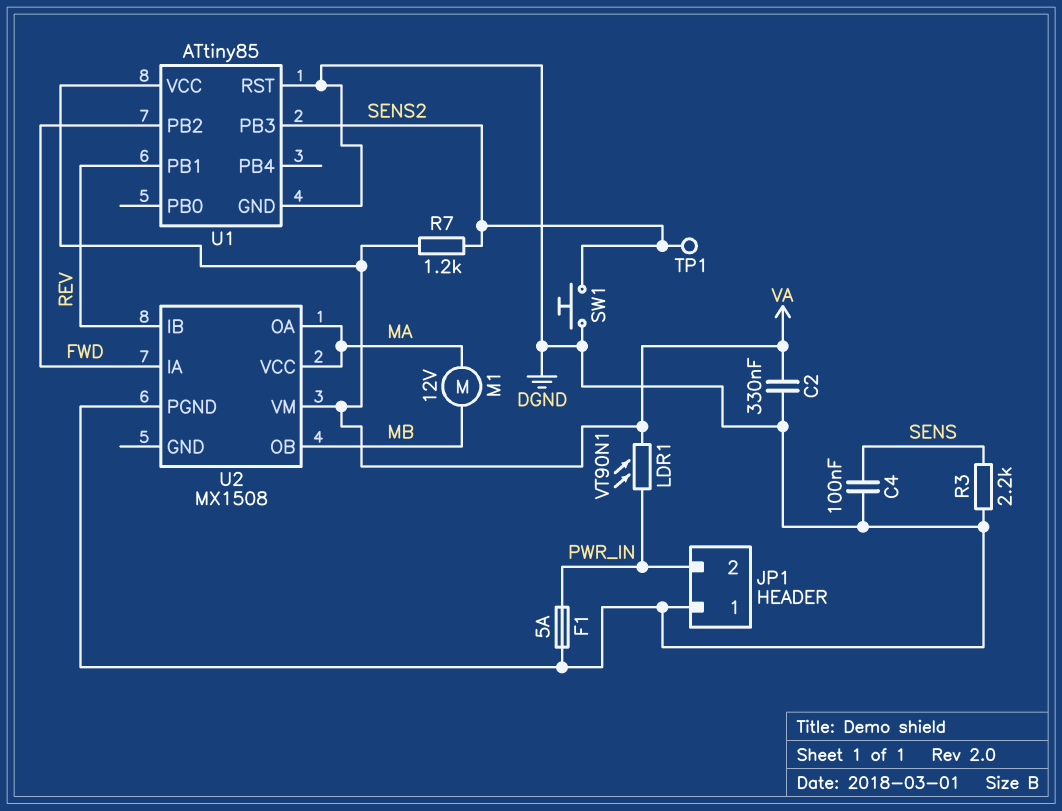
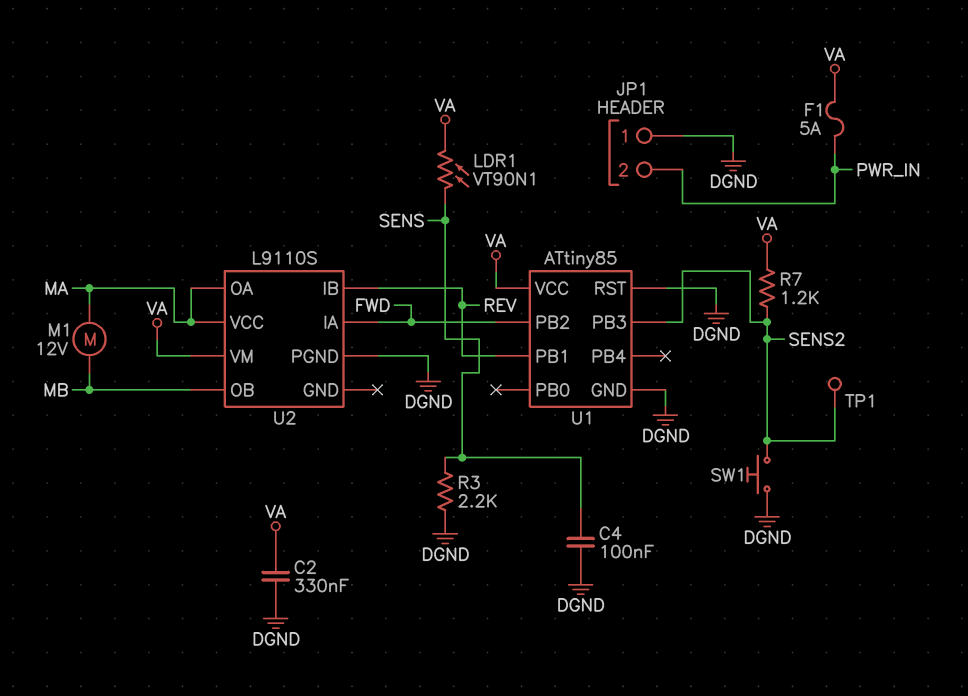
F1: 5A (DGND, PWR_IN) -> 5A (PWR_IN, VA)
LDR1: VT90N1 (PWR_IN, VA) -> VT90N1 (SENS, VA)
U2: MX1508 -> L9110S

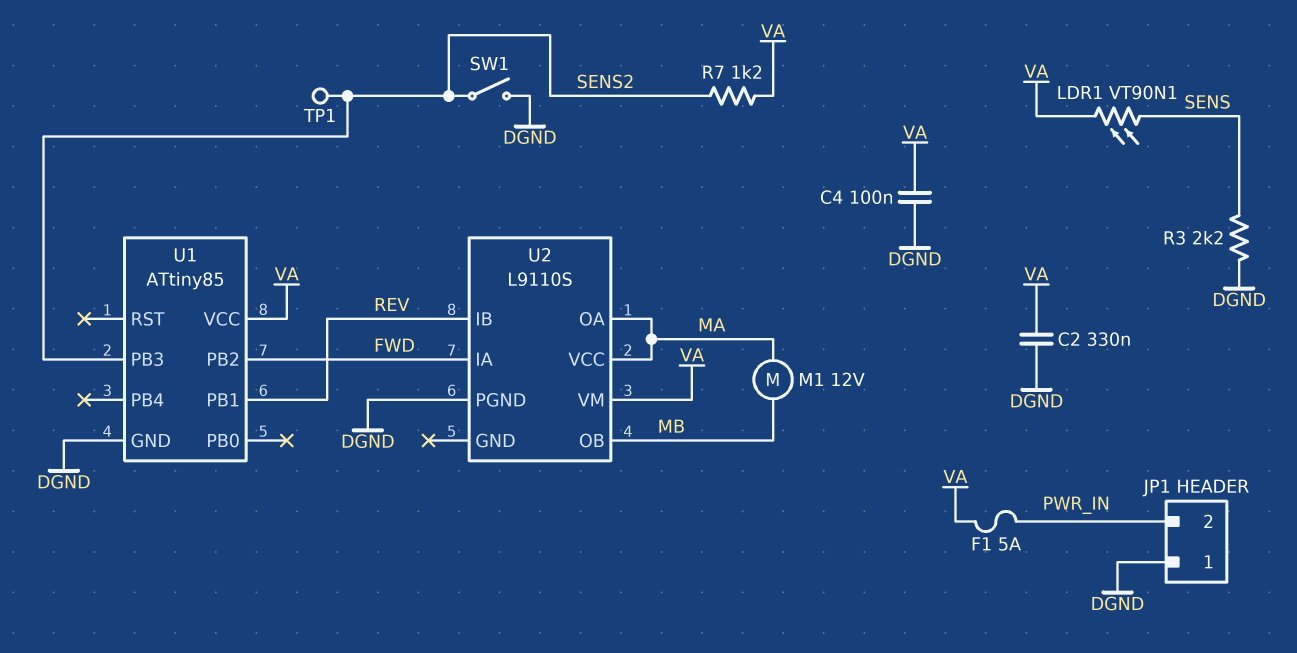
C4: 100nF (DGND, SENS) -> 100nF (DGND, VA)
SW1: button (DGND, SENS2) -> switch (DGND, SENS2)
U1 pin RST: DGND -> none

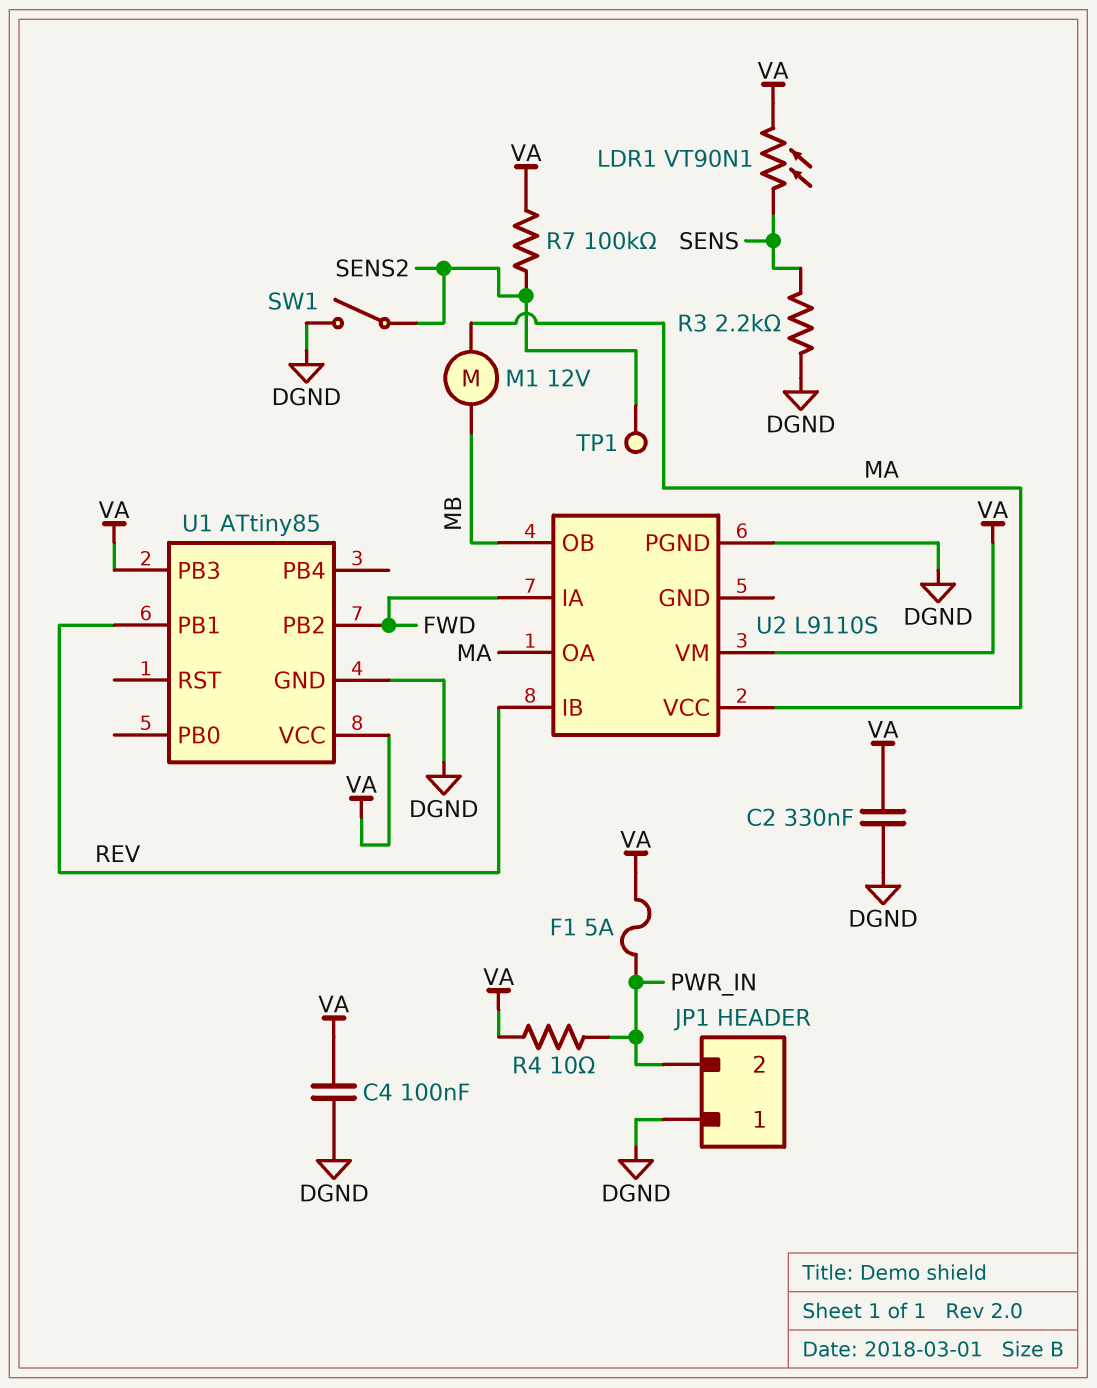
R4: none -> 10 (PWR_IN, VA)
R7: 1.2k (SENS2, VA) -> 100k (SENS2, VA)
U1 pin PB3: SENS2 -> VA

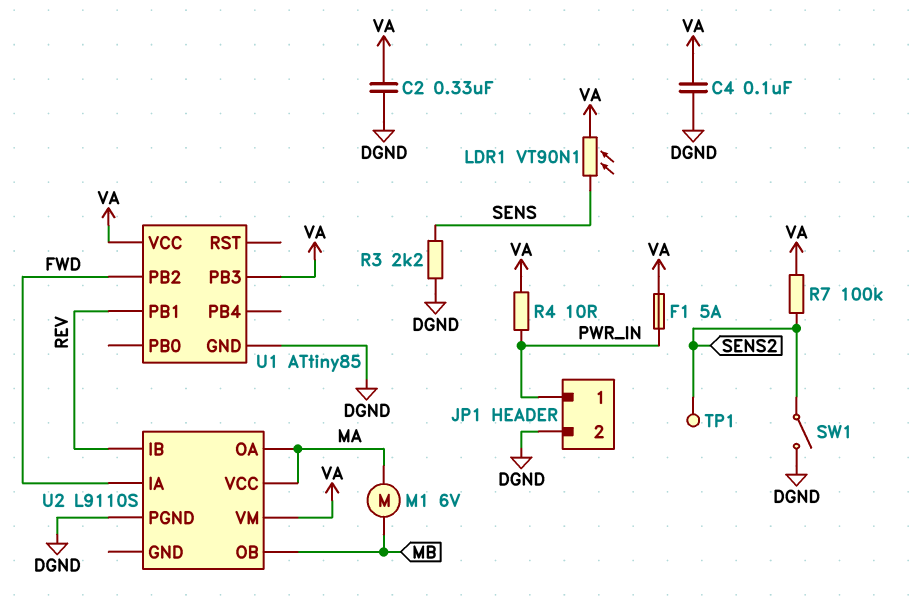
JP1 pin 1: DGND -> PWR_IN
JP1 pin 2: PWR_IN -> DGND
M1: motor 12V (MA, MB) -> motor 6V (MA, MB)

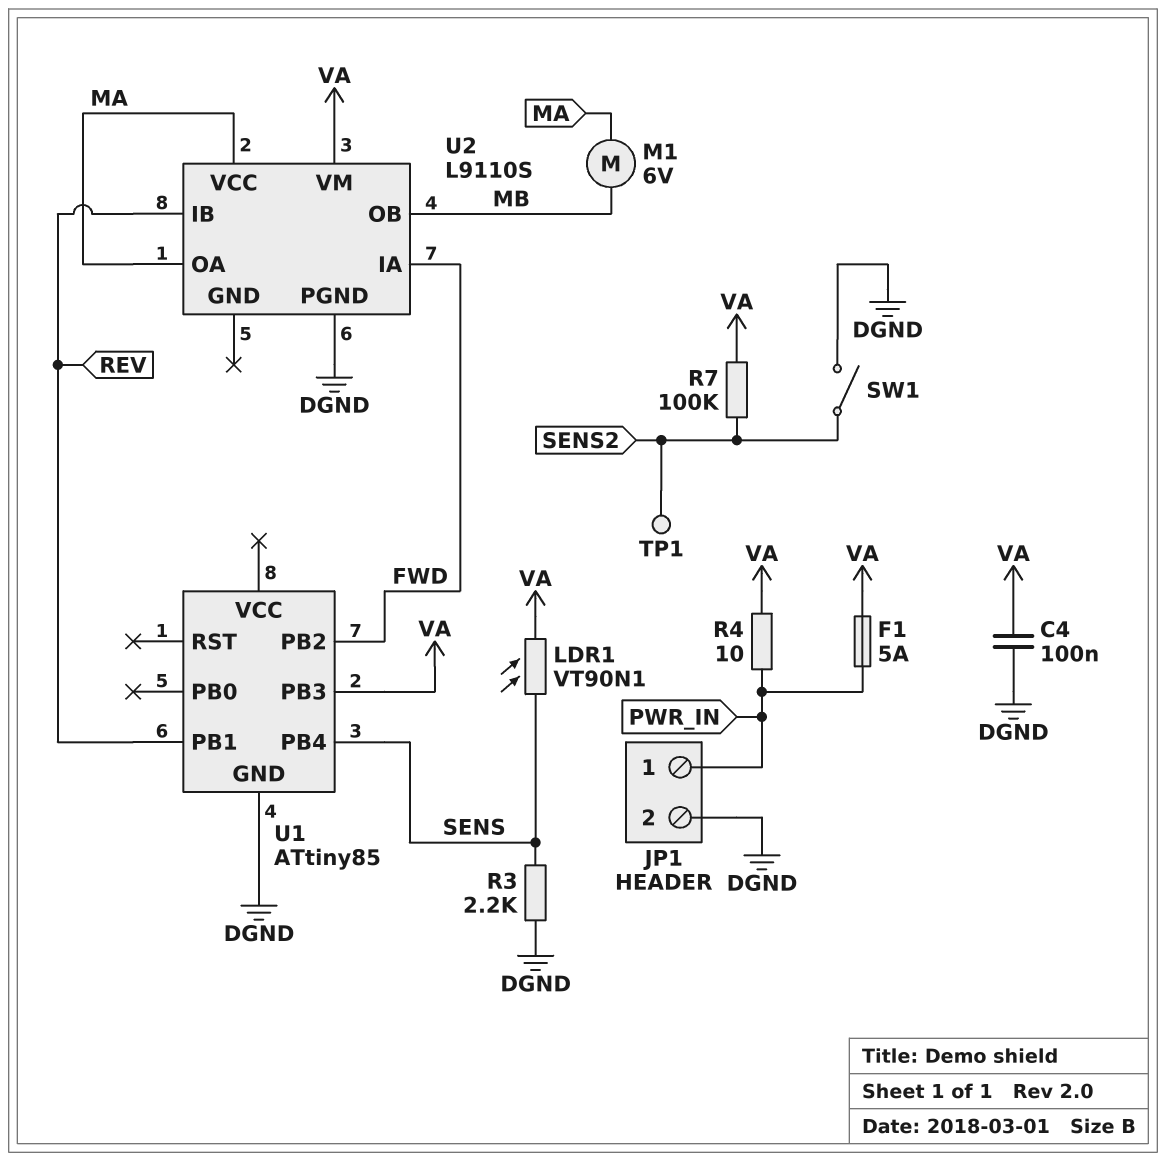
C2: 330nF (DGND, VA) -> none
U1 pin PB4: none -> SENS
U1 pin VCC: VA -> none

